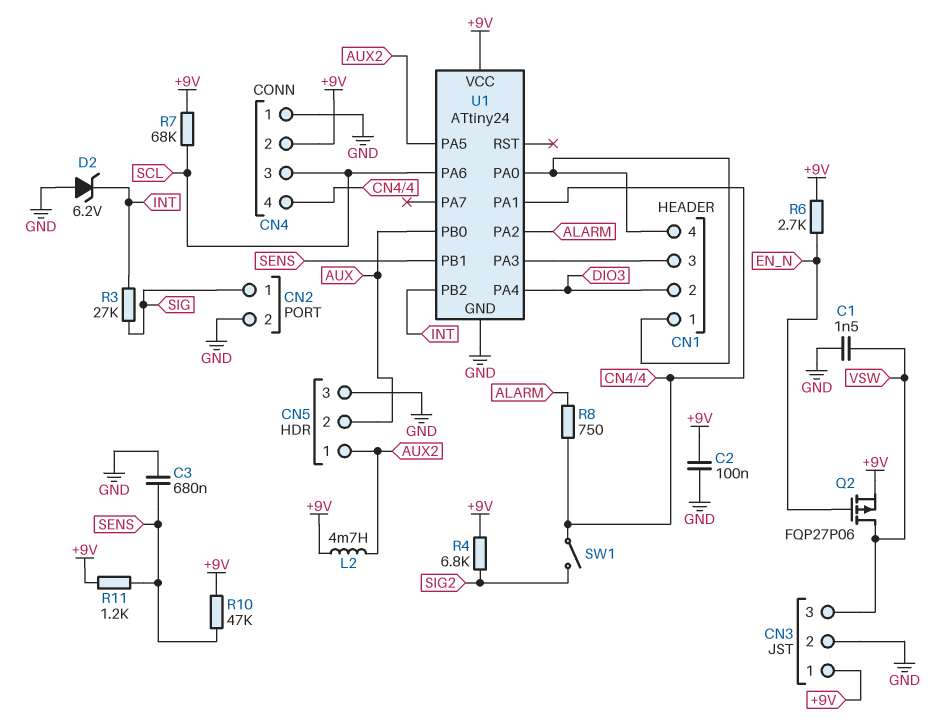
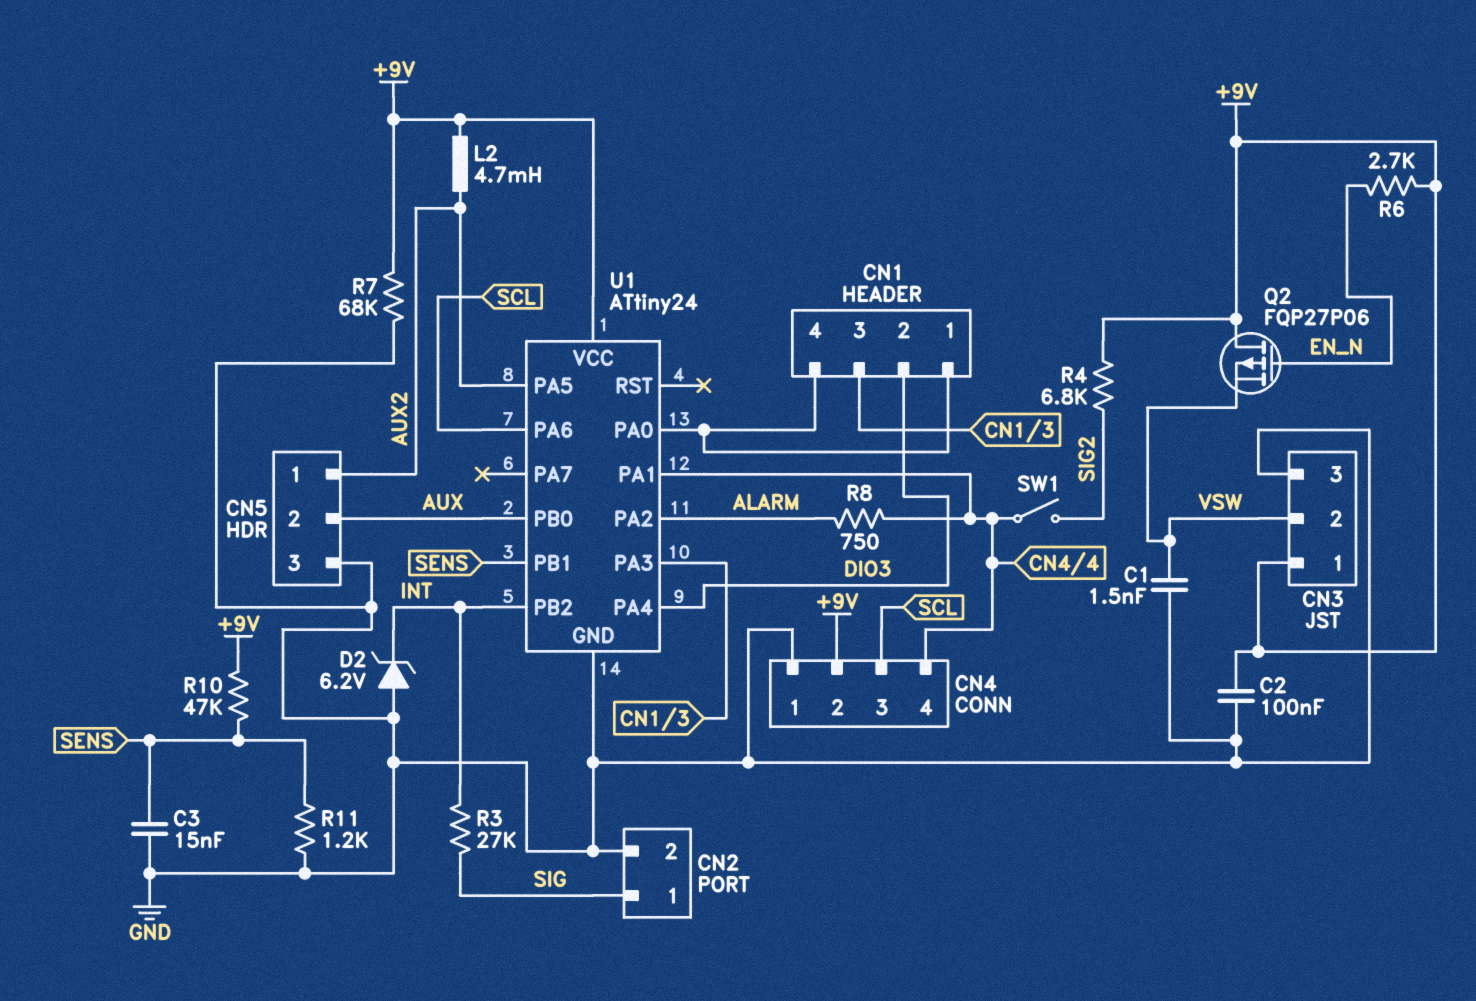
C3: 680nF (GND, SENS) -> 15nF (GND, SENS)
CN3 pin 2: GND -> VSW
CN3 pin 3: VSW -> GND
Q2: PMOS FQP27P06 (G EN_N, D VSW, S +9V) -> PMOS FQP27P06 (G EN_N, D +9V, S VSW)
R7: 68k (+9V, SCL) -> 68k (+9V, GND)
R11: 1.2k (+9V, SENS) -> 1.2k (GND, SENS)

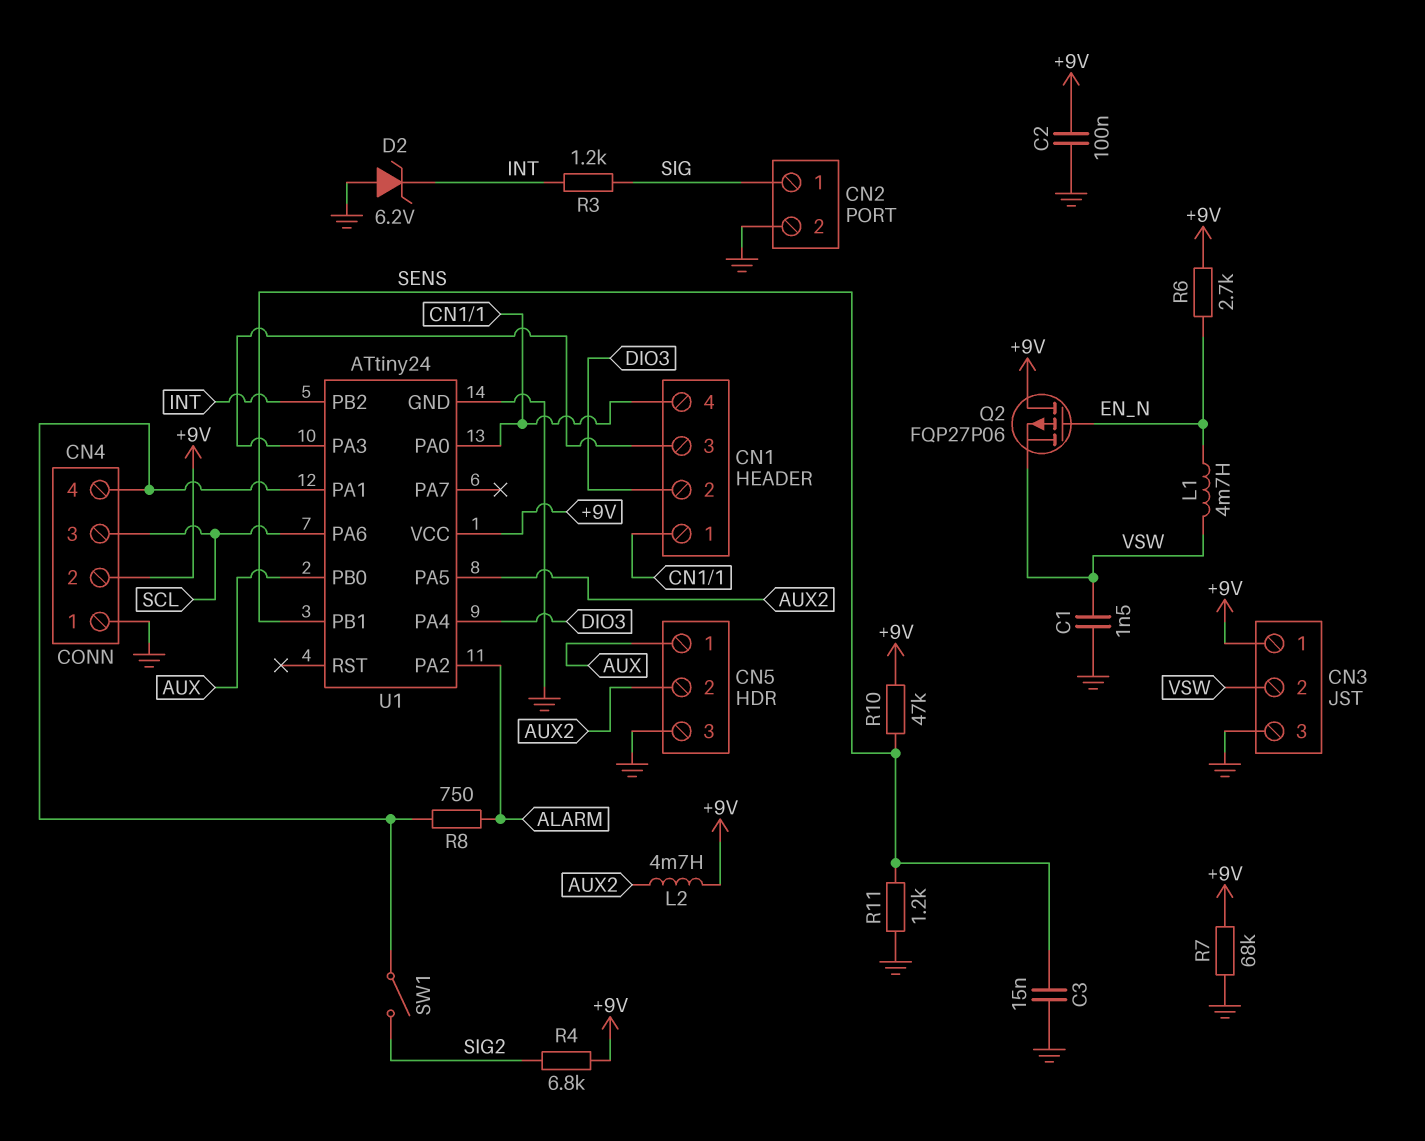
CN5 pin 1: AUX2 -> AUX
CN5 pin 2: AUX -> AUX2
L1: none -> 4.7mH (EN_N, VSW)
R3: 27k (INT, SIG) -> 1.2k (INT, SIG)

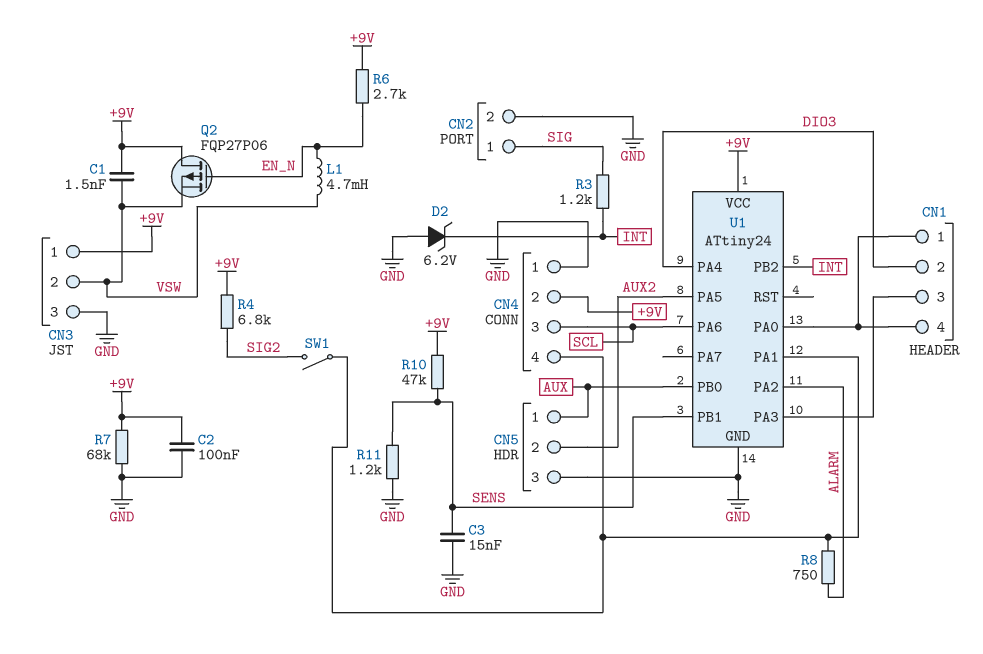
C1: 1.5nF (GND, VSW) -> 1.5nF (+9V, VSW)
L2: 4.7mH (+9V, AUX2) -> none

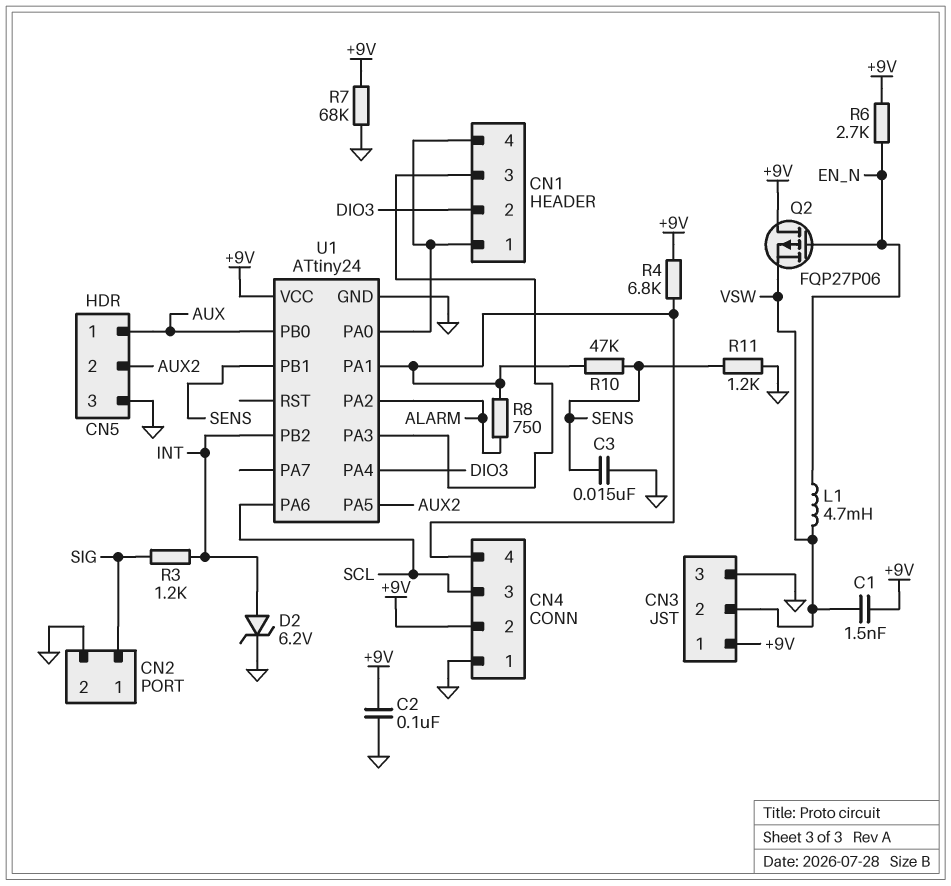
D2: zener 6.2V (A GND, K INT) -> zener 6.2V (A INT, K GND)
R4: 6.8k (+9V, SIG2) -> 6.8k (+9V, CN4/4)
R10: 47k (+9V, SENS) -> 47k (CN4/4, SENS)
SW1: switch (CN4/4, SIG2) -> none

